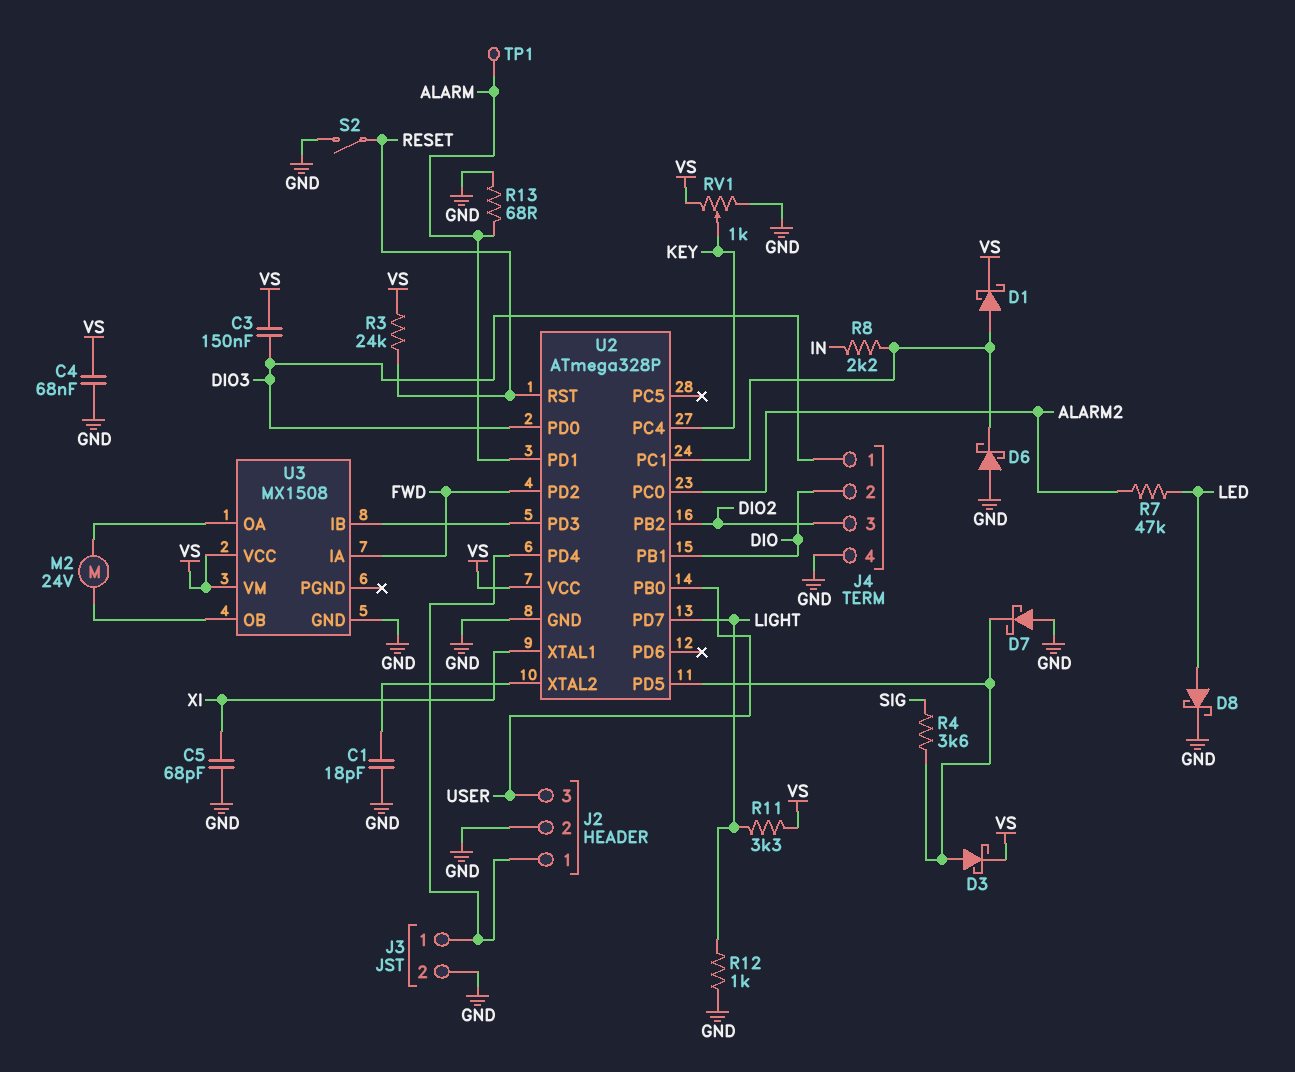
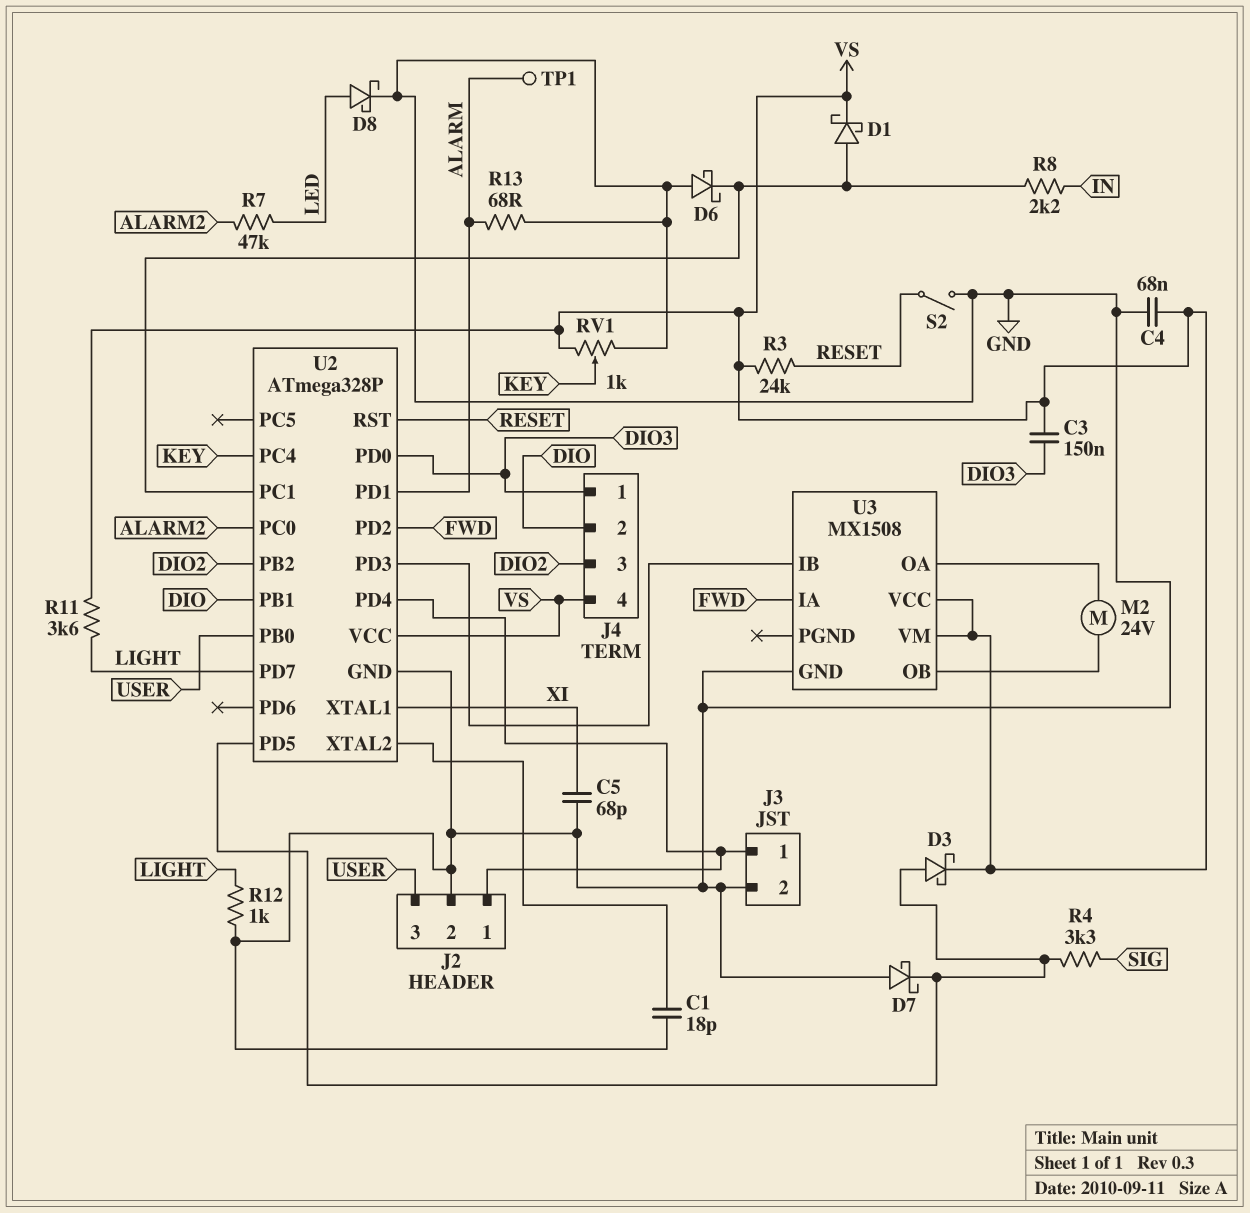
J4 pin 4: GND -> VS
R4: 3.6k (SIG, U2/PD5) -> 3.3k (SIG, U2/PD5)
R11: 3.3k (LIGHT, VS) -> 3.6k (LIGHT, VS)

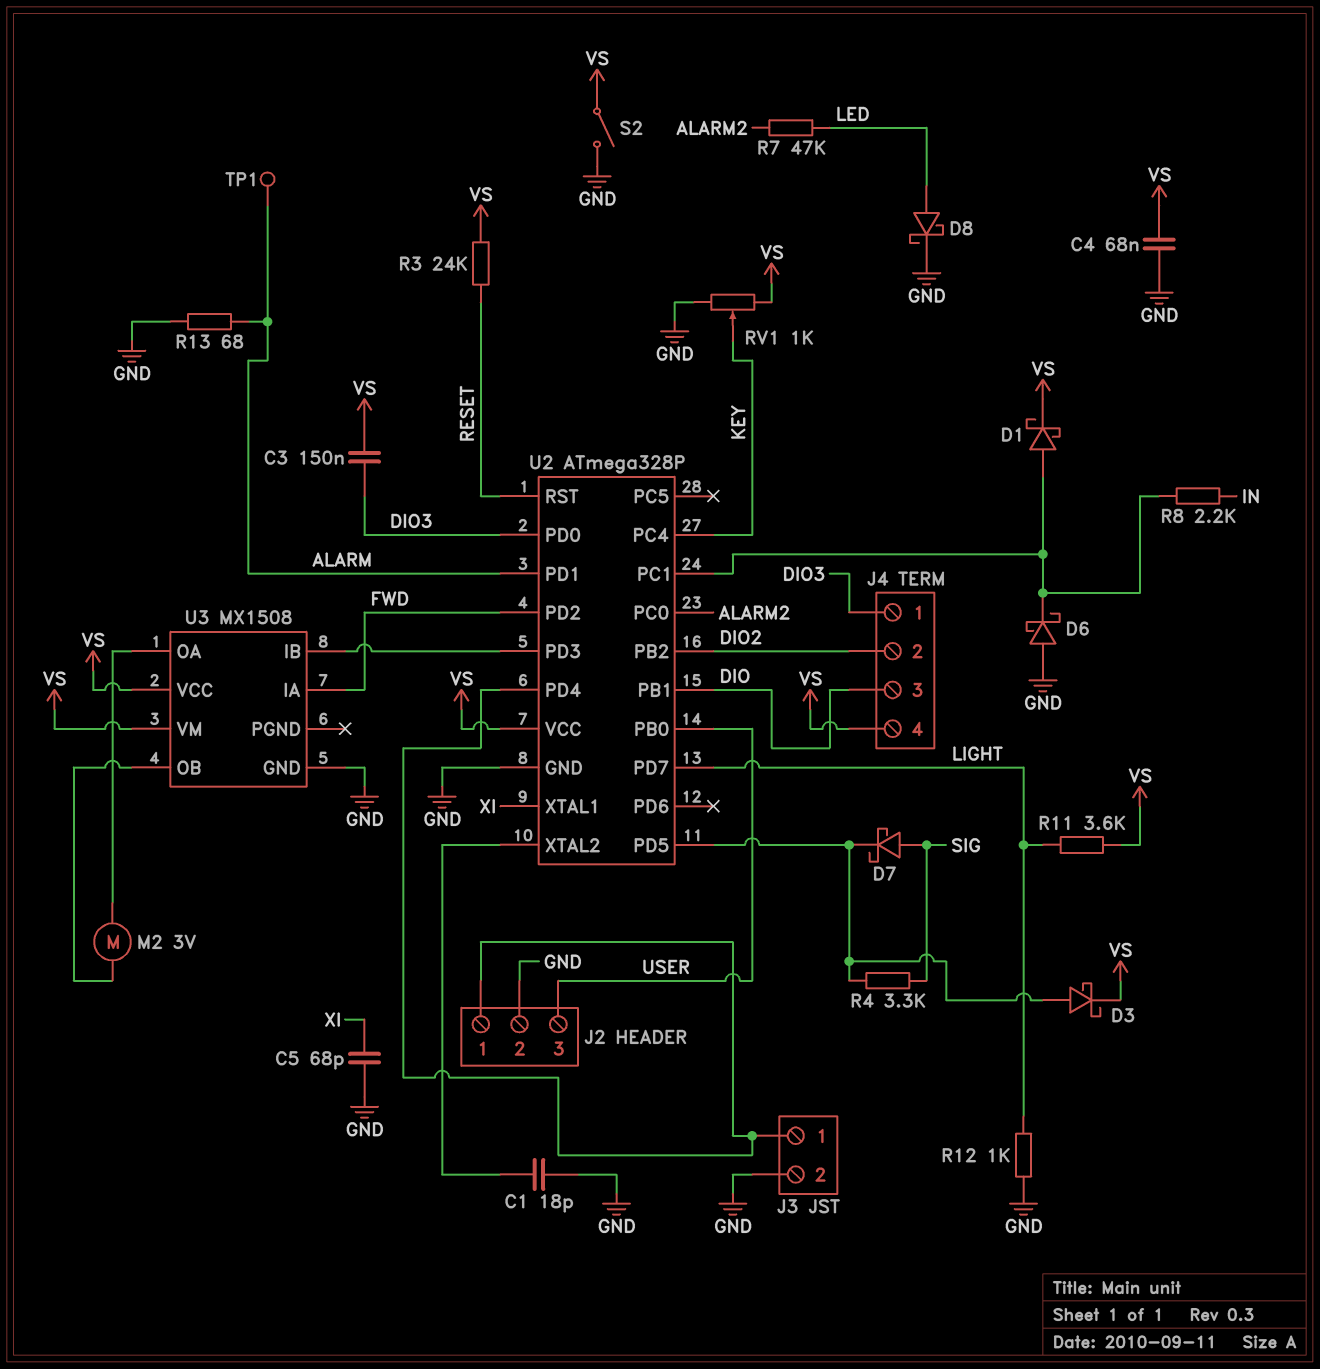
D7: schottky (A GND, K U2/PD5) -> schottky (A SIG, K U2/PD5)
J4 pin 2: DIO -> DIO2
J4 pin 3: DIO2 -> DIO
M2: motor 24V (U3/OA, U3/OB) -> motor 3V (U3/OA, U3/OB)
S2: switch (GND, RESET) -> switch (GND, VS)

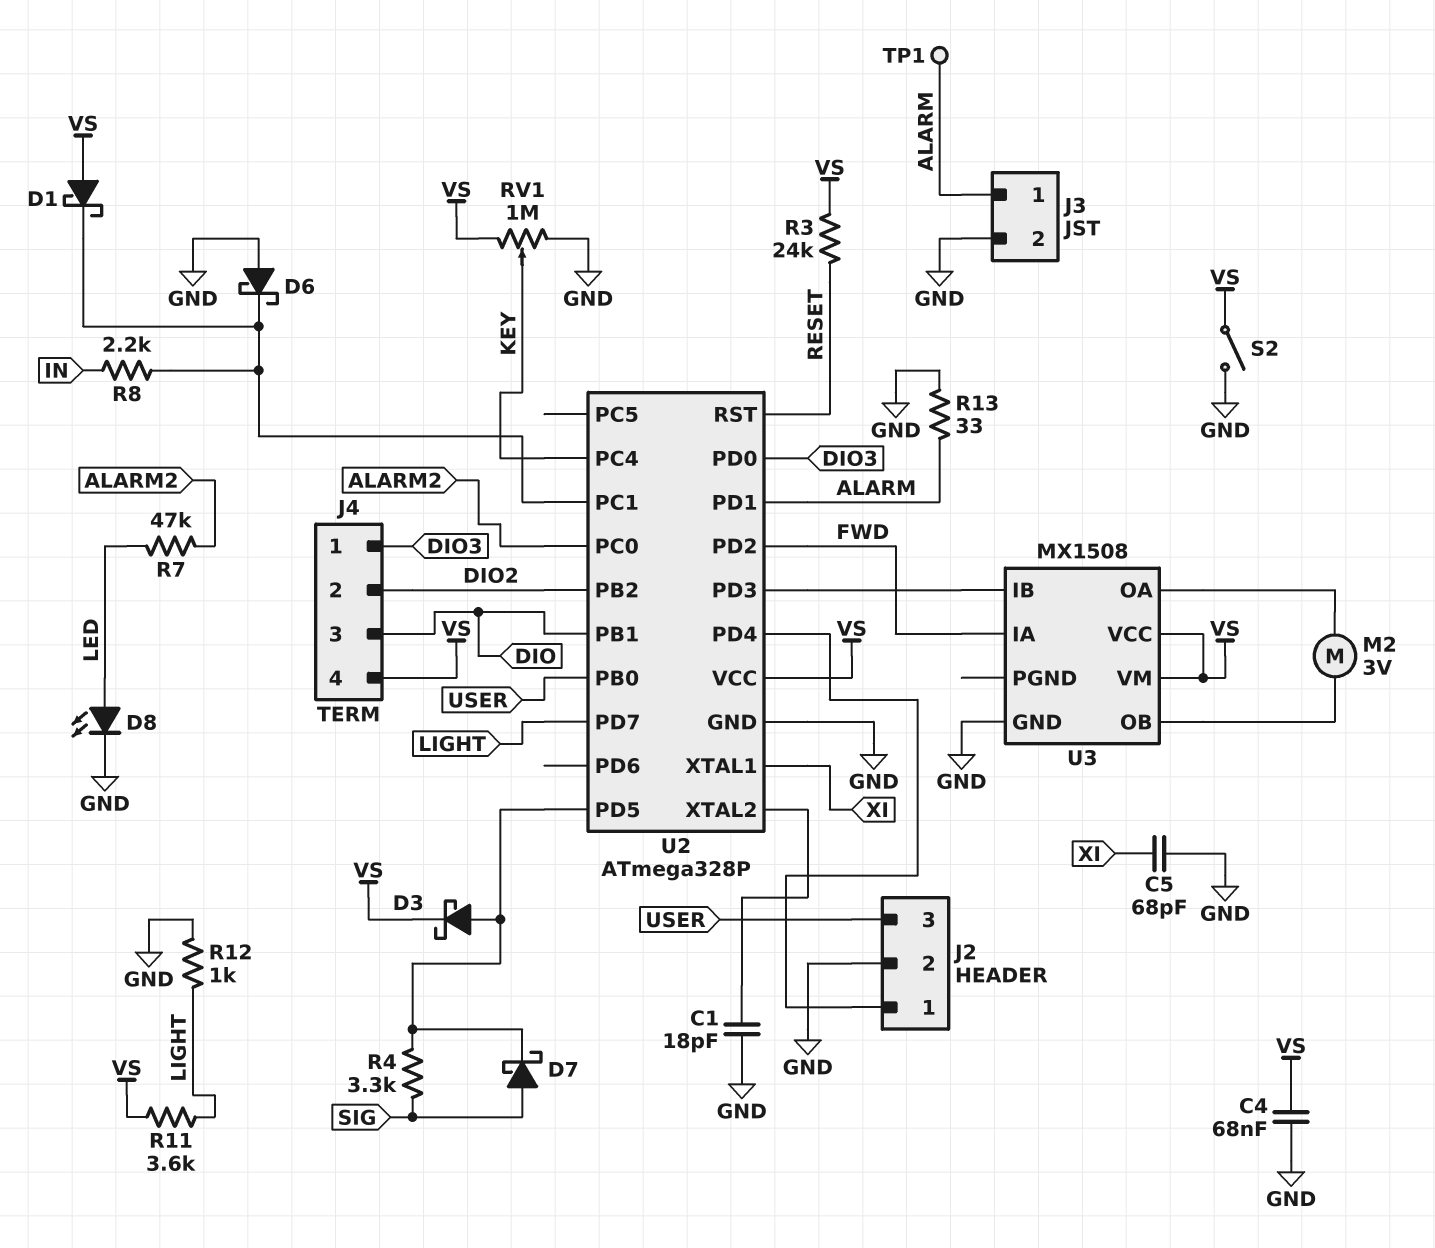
C3: 150nF (DIO3, VS) -> none
D1: schottky (A U2/PC1, K VS) -> schottky (A VS, K U2/PC1)
D8: schottky (A LED, K GND) -> LED (A LED, K GND)
J3 pin 1: J2/1 -> ALARM
R13: 68 (ALARM, GND) -> 33 (ALARM, GND)
RV1: 1k (GND, VS, wiper KEY) -> 1M (GND, VS, wiper KEY)

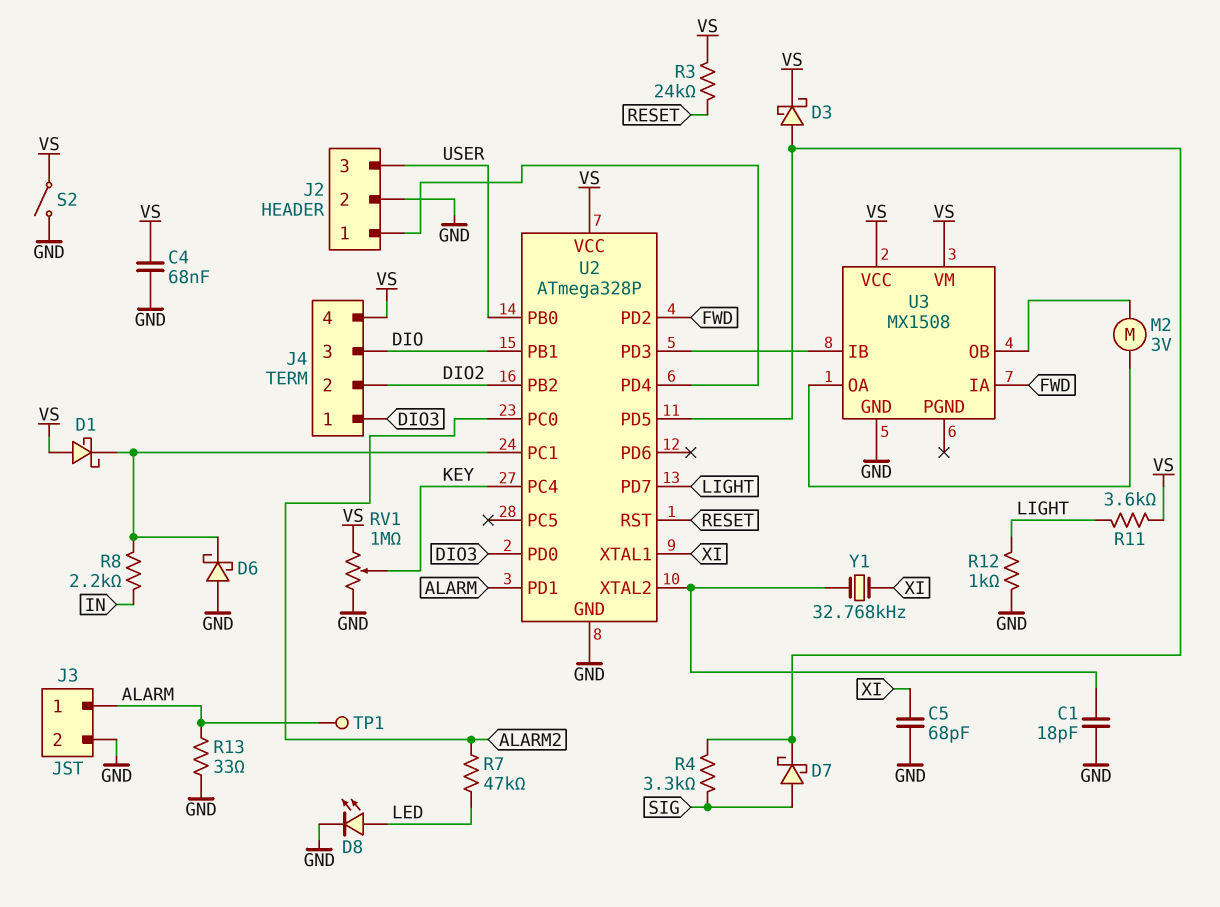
Y1: none -> 32.768kHz (U2/XTAL2, XI)

